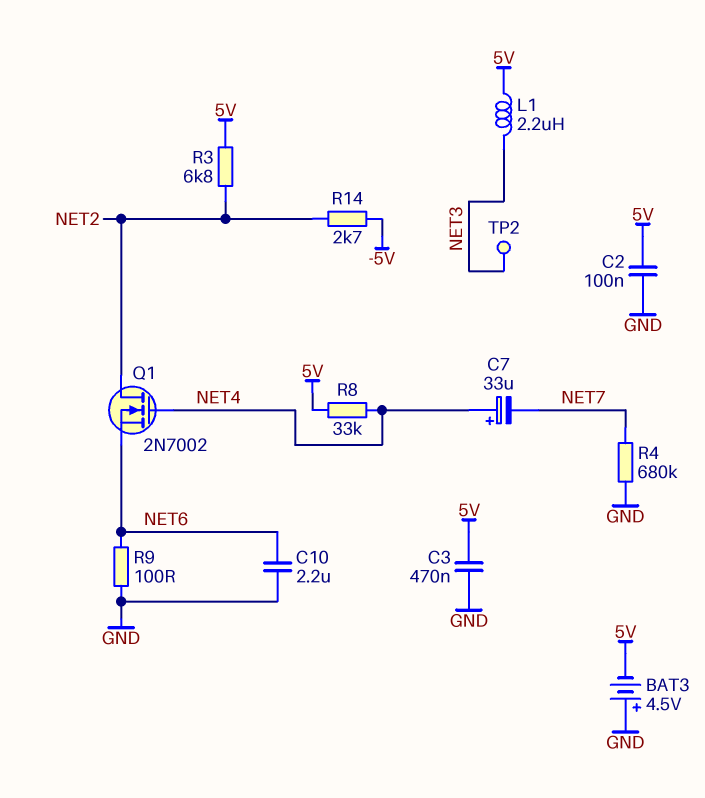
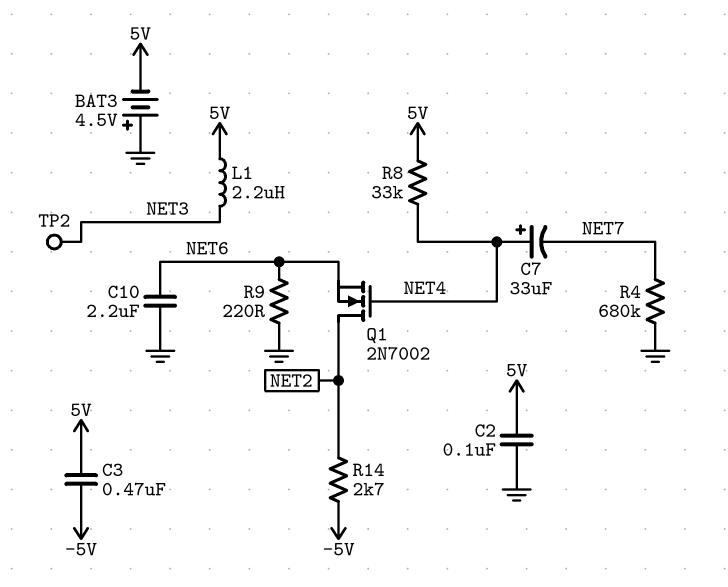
C3: 470nF (5V, GND) -> 470nF (-5V, 5V)
R3: 6.8k (5V, NET2) -> none
R9: 100 (GND, NET6) -> 220 (GND, NET6)

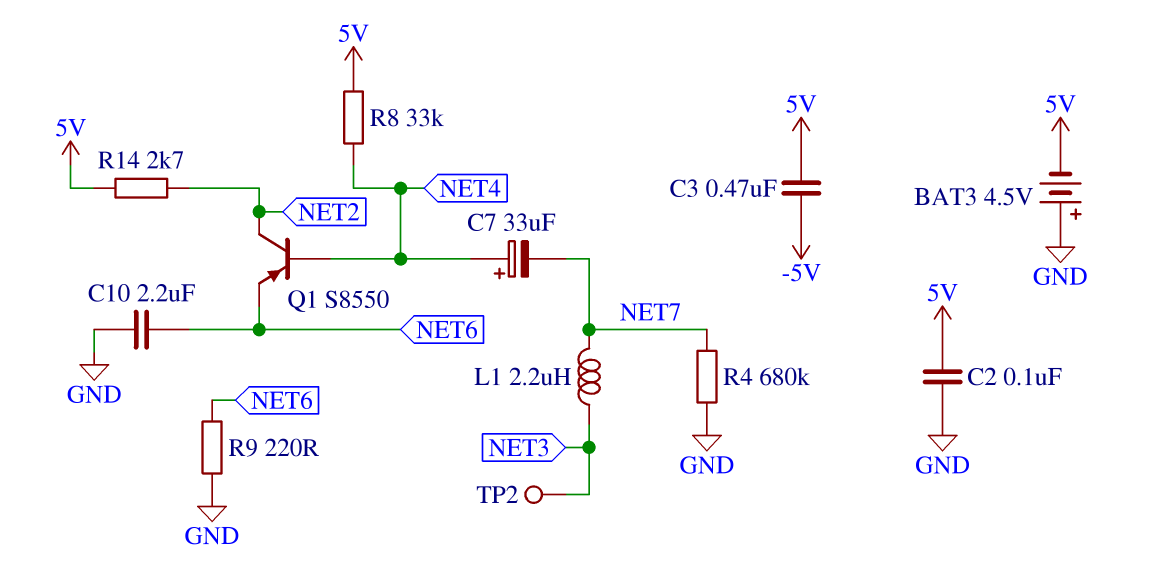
L1: 2.2uH (5V, NET3) -> 2.2uH (NET3, NET7)
Q1: NMOS 2N7002 (G NET4, D NET2, S NET6) -> PNP S8550 (B NET4, C NET2, E NET6)
R14: 2.7k (-5V, NET2) -> 2.7k (5V, NET2)

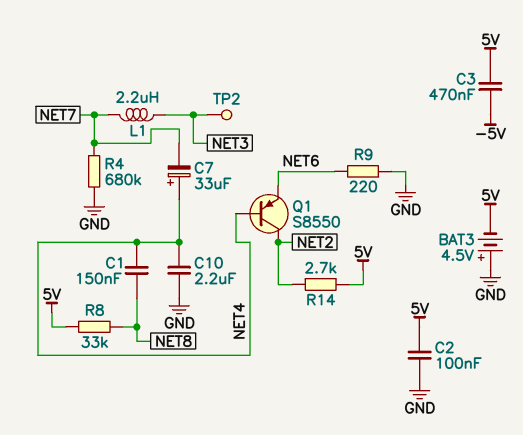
C1: none -> 150nF (NET4, NET8)
C10: 2.2uF (GND, NET6) -> 2.2uF (GND, NET4)
R8: 33k (5V, NET4) -> 33k (5V, NET8)

